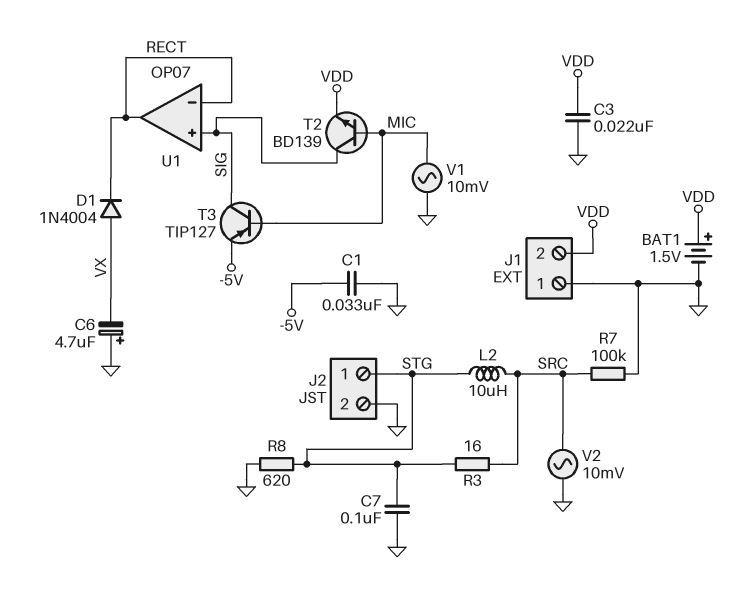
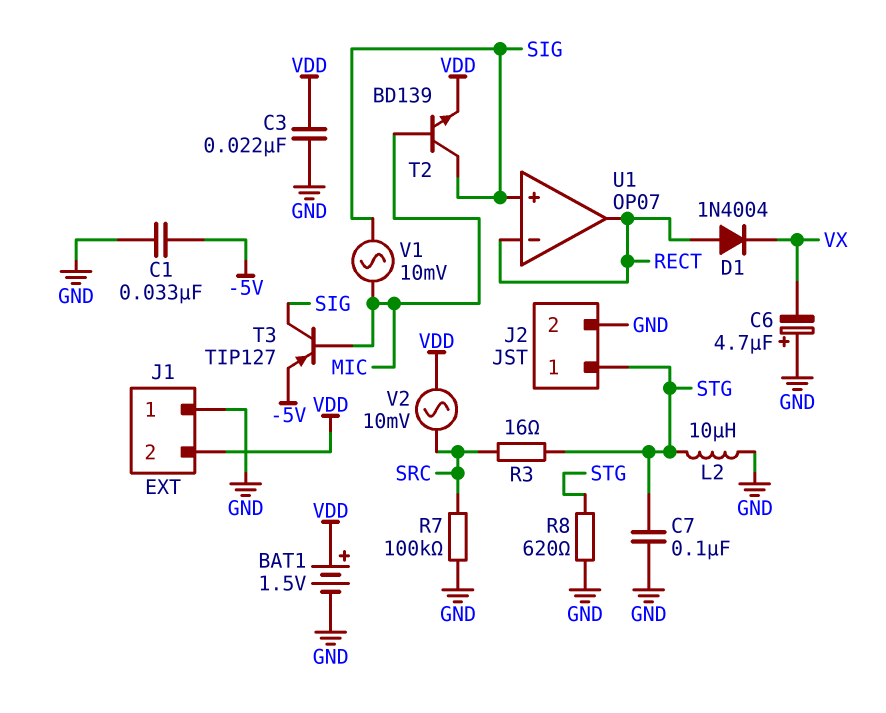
D1: diode 1N4004 (A VX, K RECT) -> diode 1N4004 (A RECT, K VX)
L2: 10uH (SRC, STG) -> 10uH (GND, STG)
V1: AC 10mV (GND, MIC) -> AC 10mV (MIC, SIG)
V2: AC 10mV (GND, SRC) -> AC 10mV (SRC, VDD)

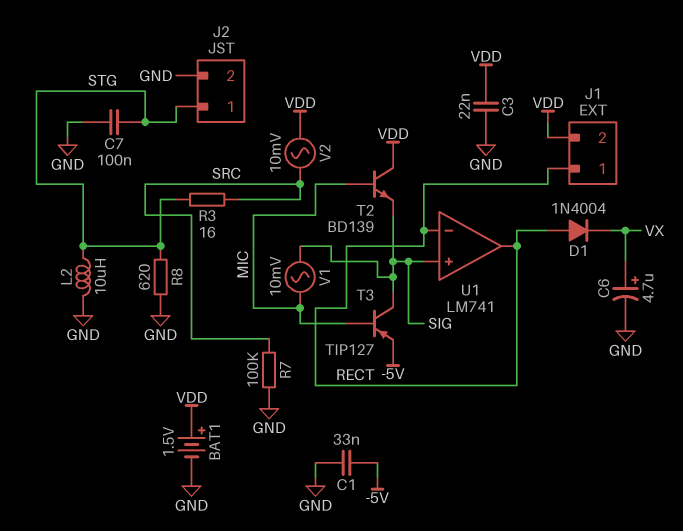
C6: 4.7uF (plus GND, minus VX) -> 4.7uF (plus VX, minus GND)
J1 pin 1: GND -> RECT
T2: NPN BD139 (B MIC, C SIG, E VDD) -> NPN BD139 (B MIC, C VDD, E SIG)
U1: OP07 -> LM741

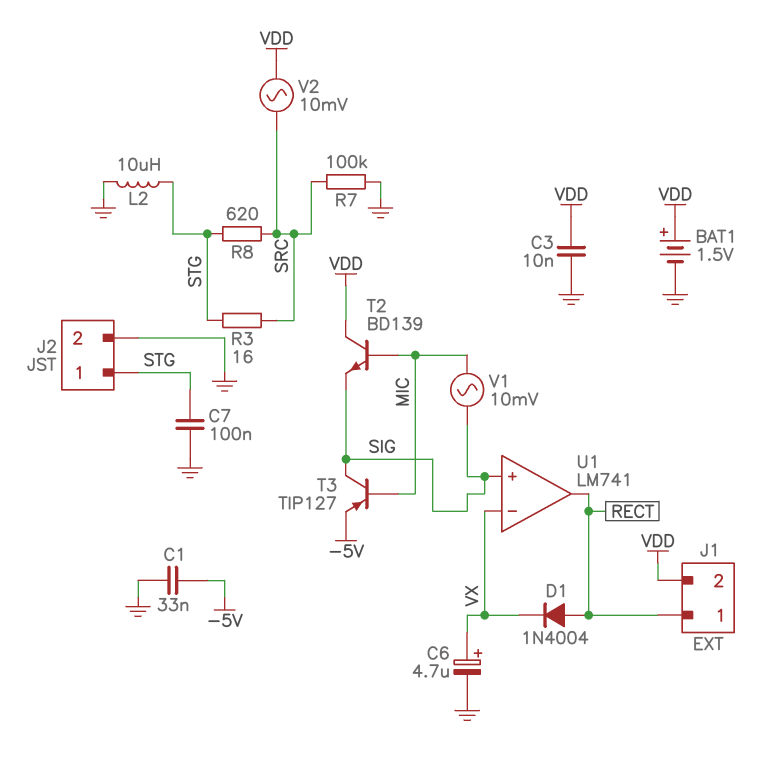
C3: 22nF (GND, VDD) -> 10nF (GND, VDD)
R8: 620 (GND, STG) -> 620 (SRC, STG)
U1 pin in-: RECT -> VX

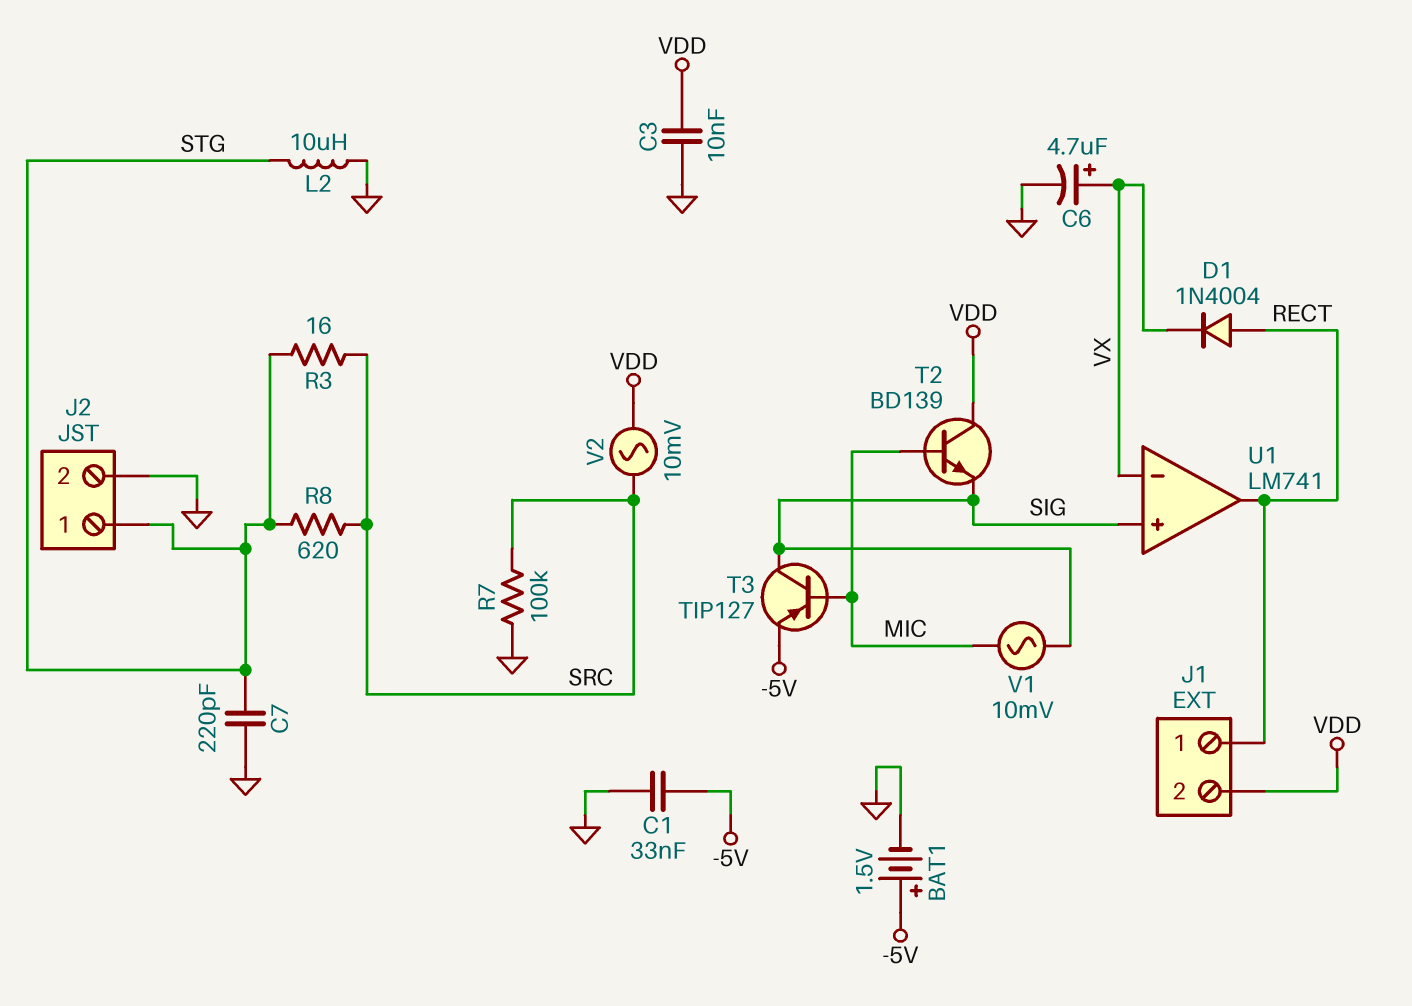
BAT1: 1.5V (plus VDD, minus GND) -> 1.5V (plus -5V, minus GND)
C7: 100nF (GND, STG) -> 220pF (GND, STG)

